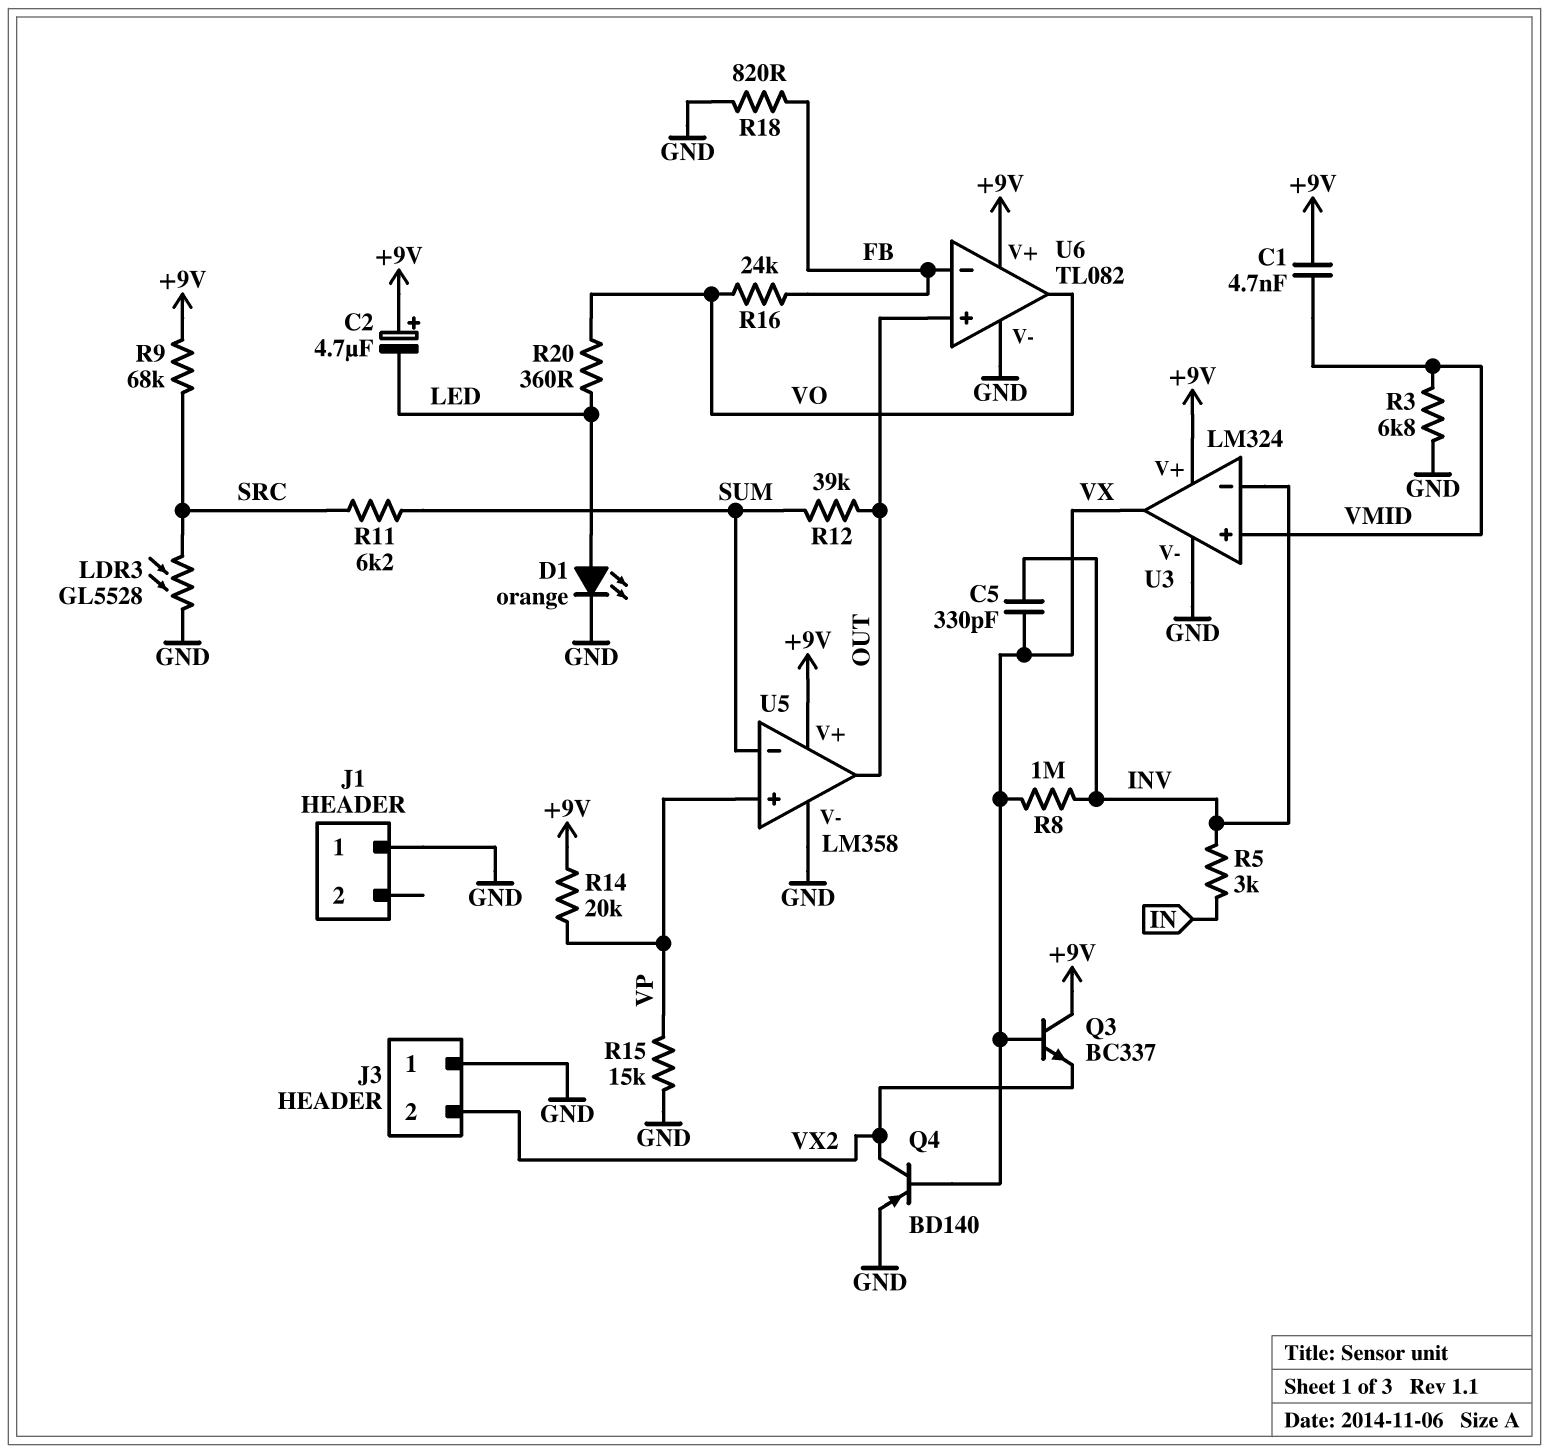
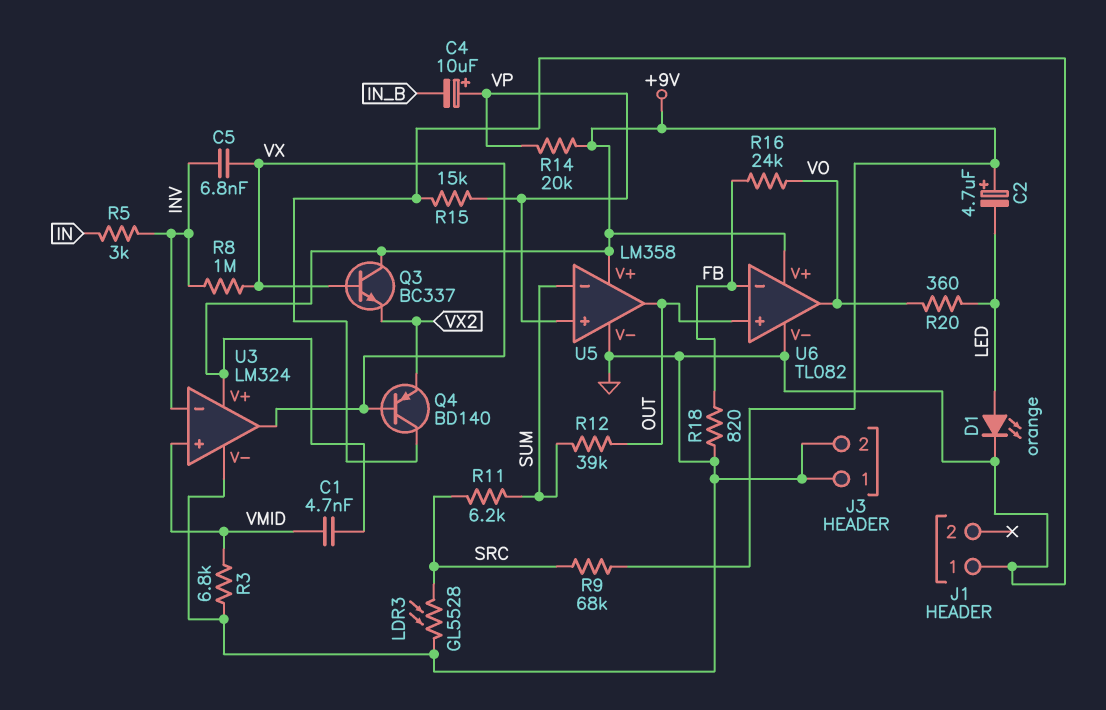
C4: none -> 10uF (plus VP, minus IN_B)
C5: 330pF (INV, VX) -> 6.8nF (INV, VX)
J3 pin 2: VX2 -> GND
Q4: PNP BD140 (B VX, C VX2, E GND) -> PNP BD140 (B VX, C GND, E VX2)

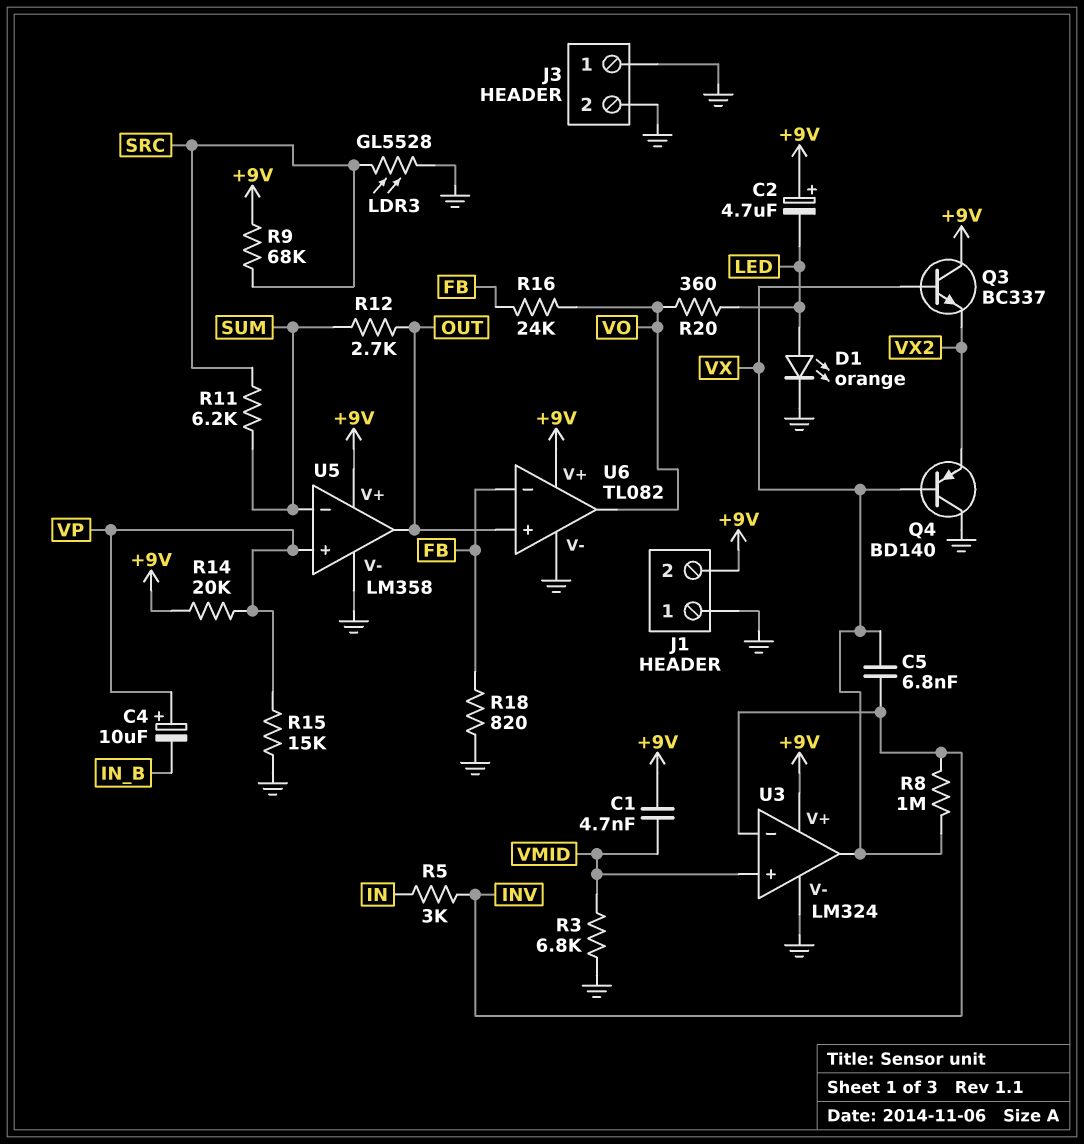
J1 pin 2: none -> +9V
R12: 39k (OUT, SUM) -> 2.7k (OUT, SUM)

